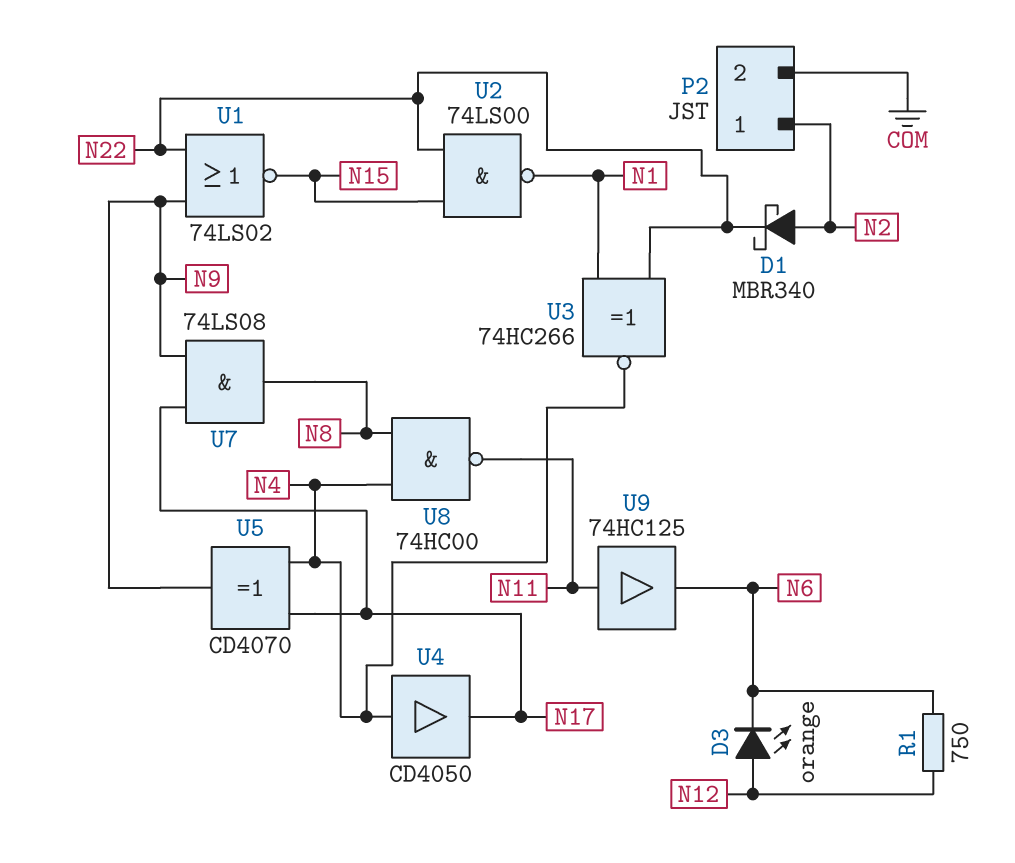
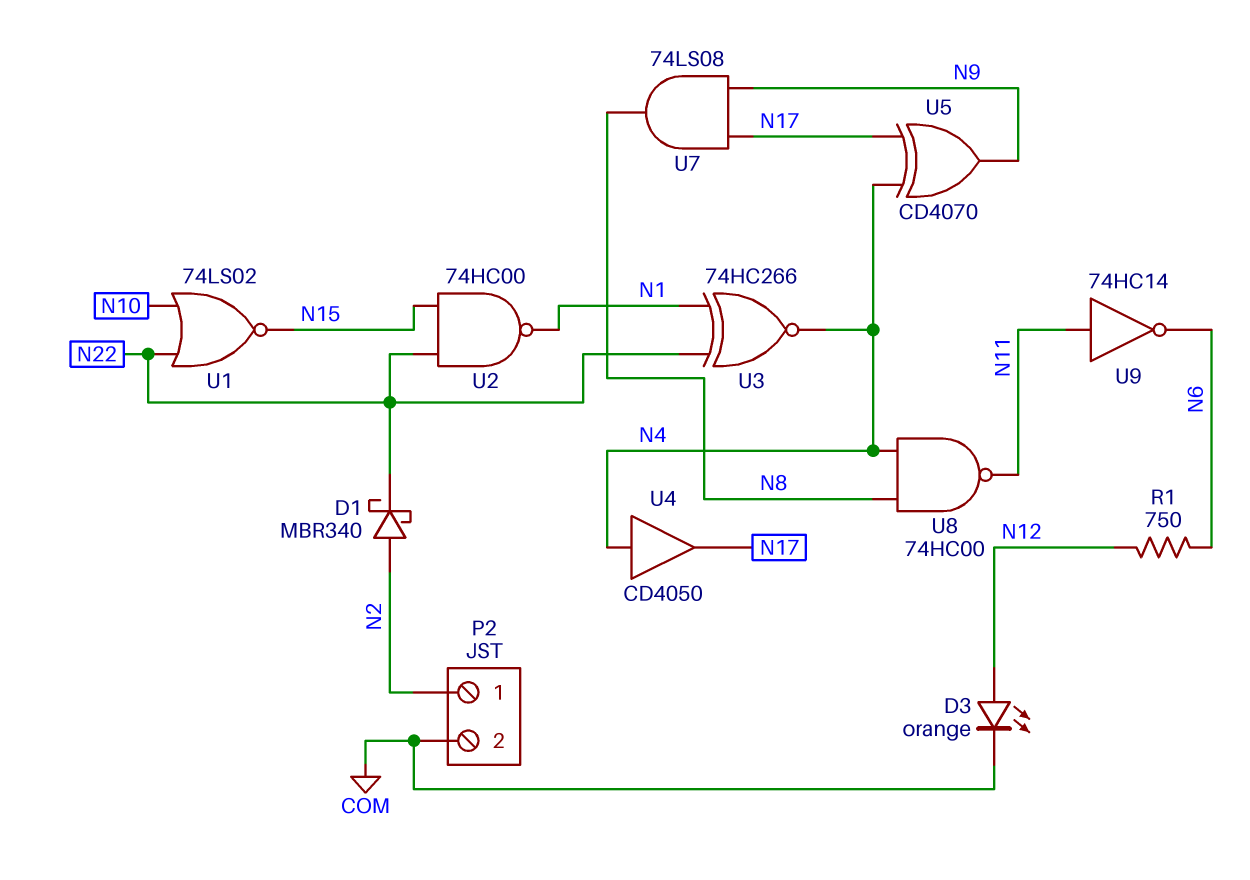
D3: LED orange (A N12, K N6) -> LED orange (A N12, K COM)
U1: NOR 74LS02 (in N9, in N22, out N15) -> NOR 74LS02 (in N10, in N22, out N15)
U2: NAND 74LS00 (in N15, in N22, out N1) -> NAND 74HC00 (in N15, in N22, out N1)
U9: buffer 74HC125 (in N11, out N6) -> NOT 74HC14 (in N11, out N6)

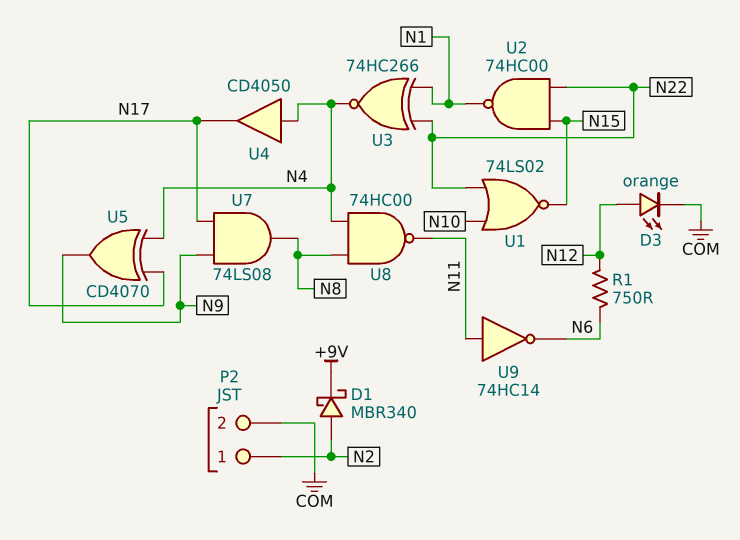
D1: schottky MBR340 (A N2, K N22) -> schottky MBR340 (A N2, K +9V)

